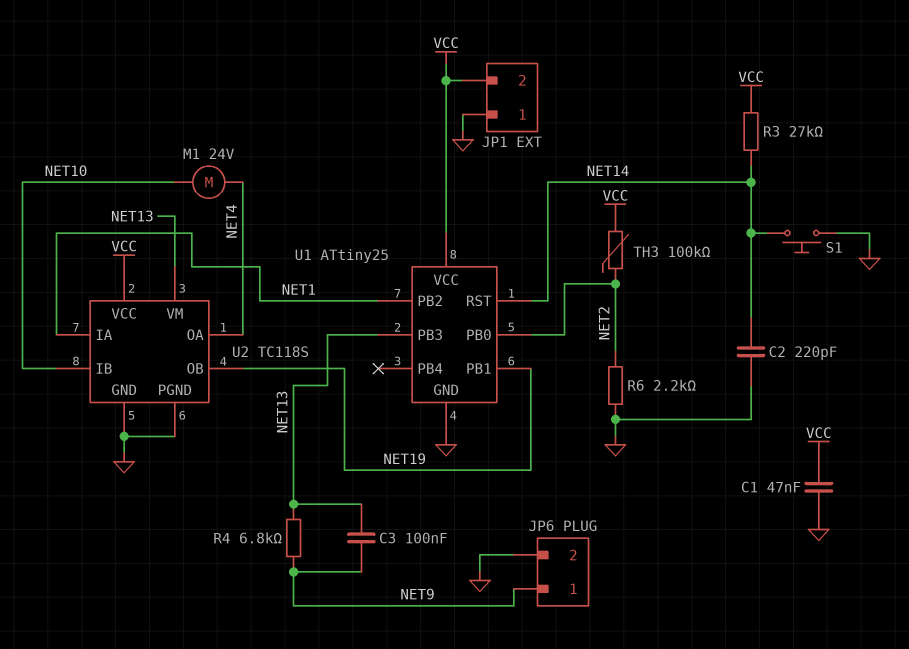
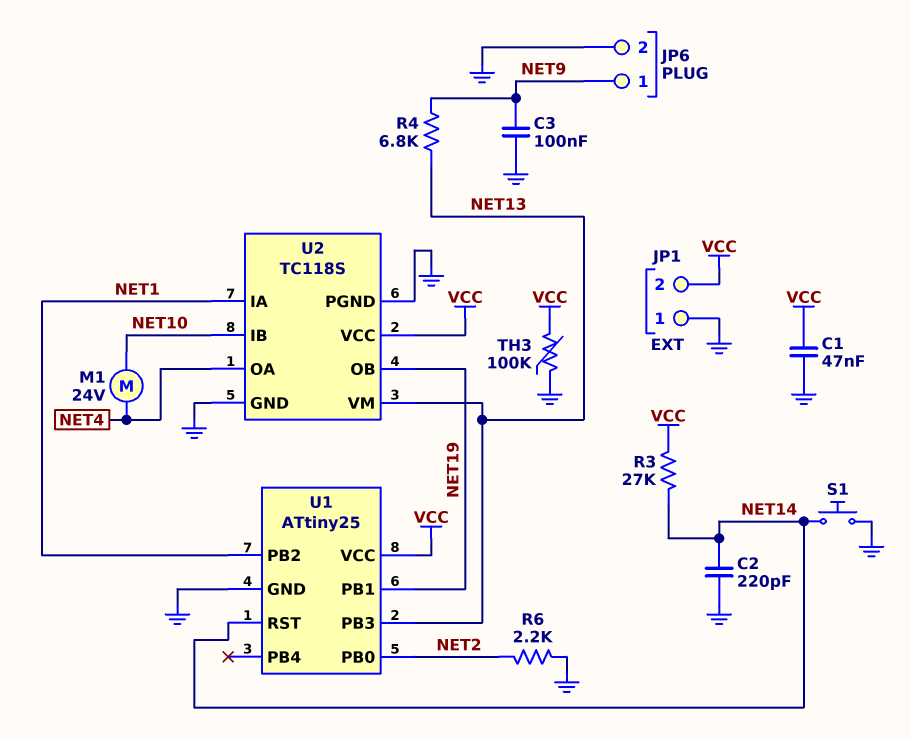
C3: 100nF (NET9, NET13) -> 100nF (GND, NET9)
TH3: 100k (NET2, VCC) -> 100k (GND, VCC)

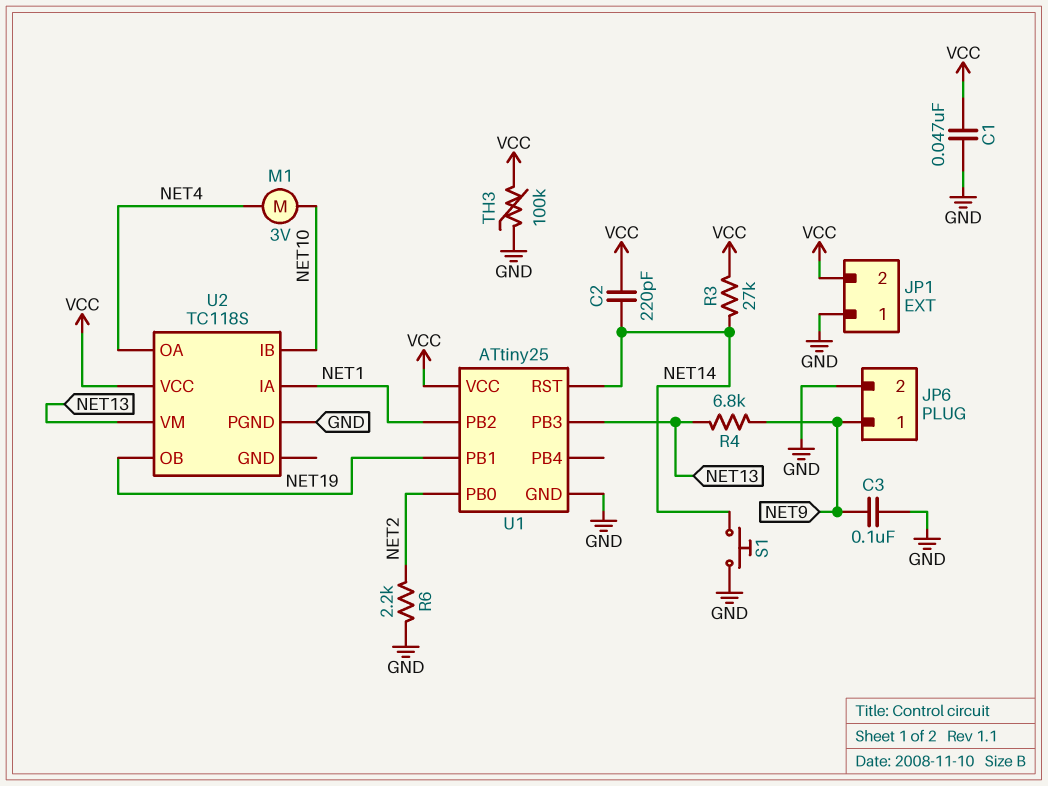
C2: 220pF (GND, NET14) -> 220pF (NET14, VCC)
M1: motor 24V (NET4, NET10) -> motor 3V (NET4, NET10)
U2 pin GND: GND -> none

